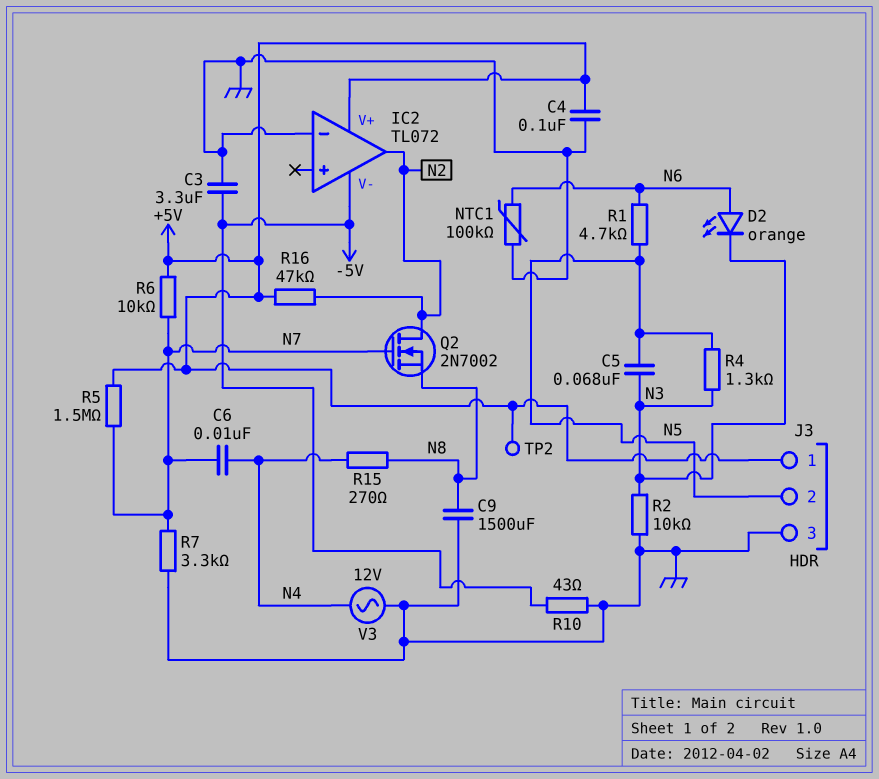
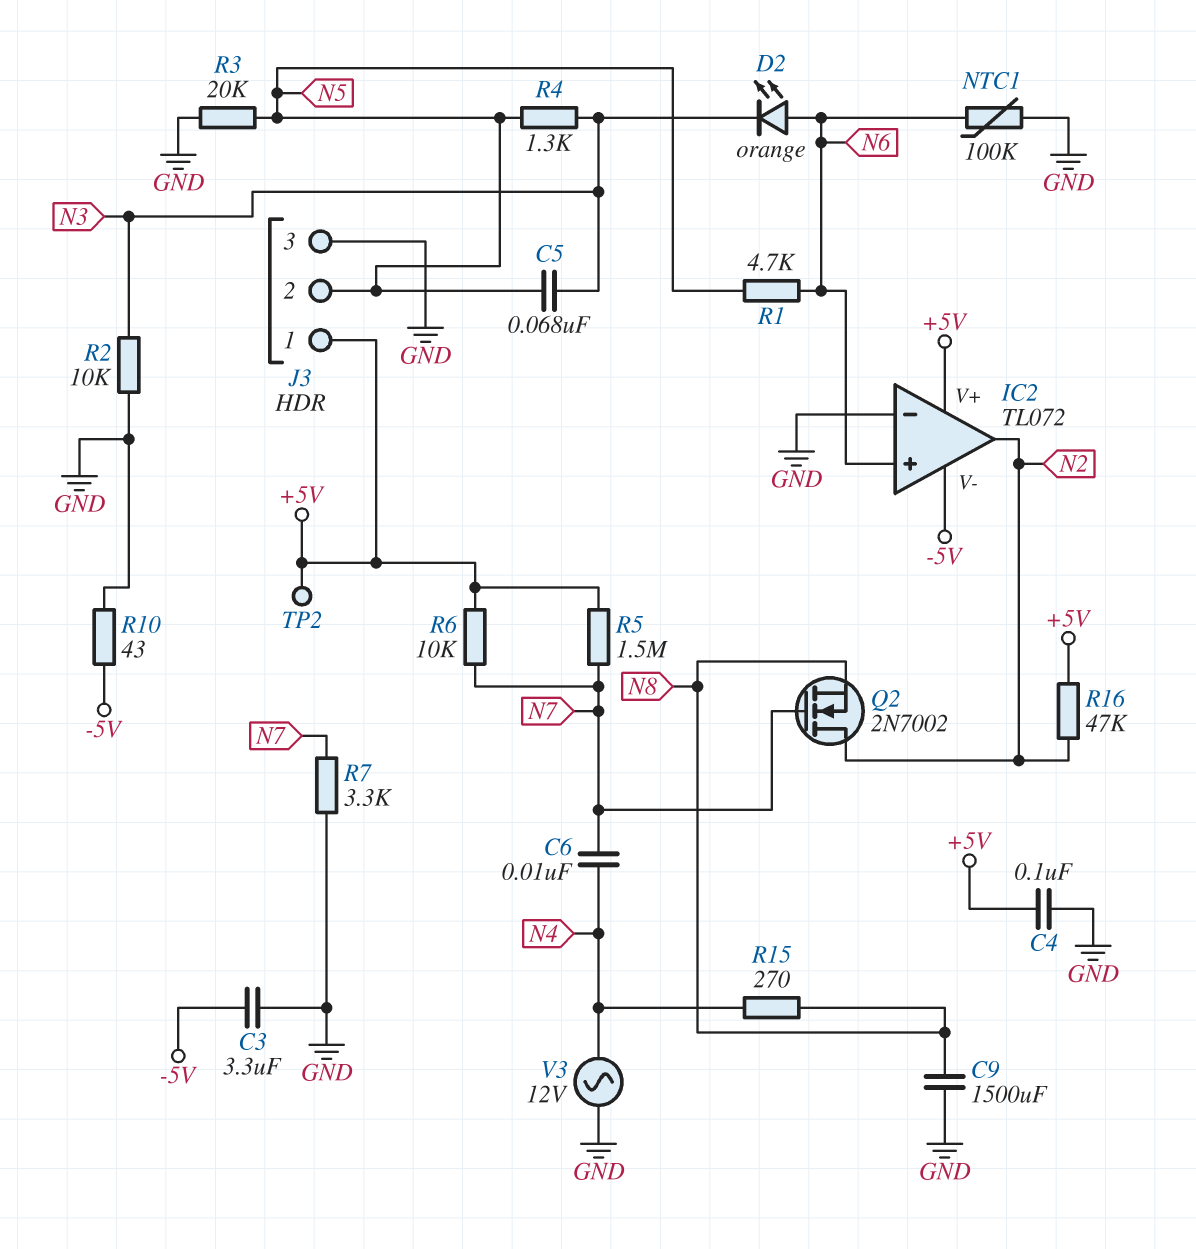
IC2 pin in+: none -> N6
R3: none -> 20k (GND, N5)

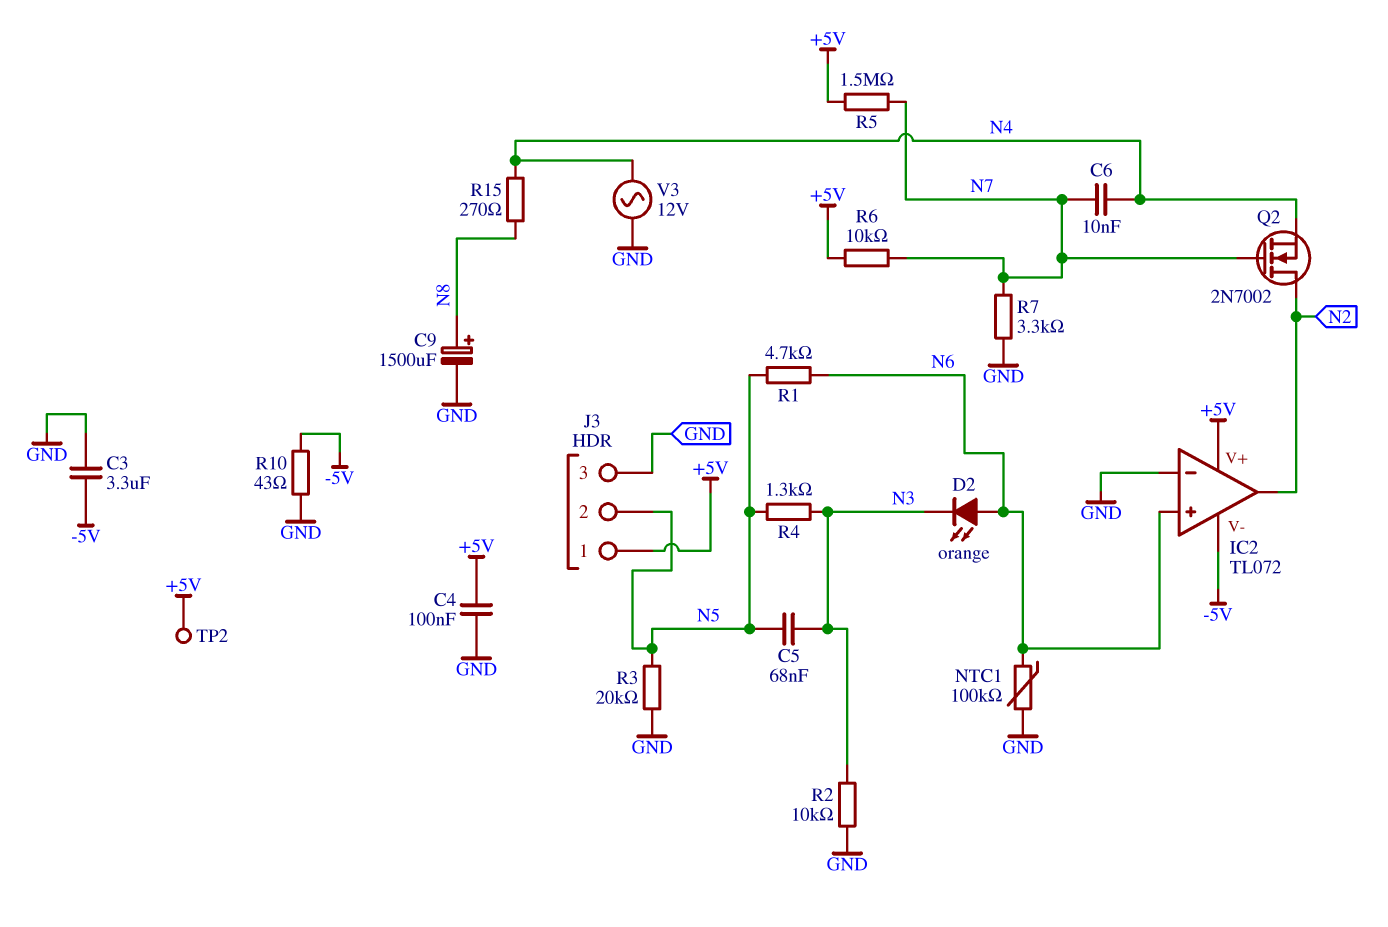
C9: 1500uF (GND, N8) -> 1500uF (plus N8, minus GND)
Q2: NMOS 2N7002 (G N7, D N2, S N8) -> NMOS 2N7002 (G N7, D N2, S N4)
R16: 47k (+5V, N2) -> none

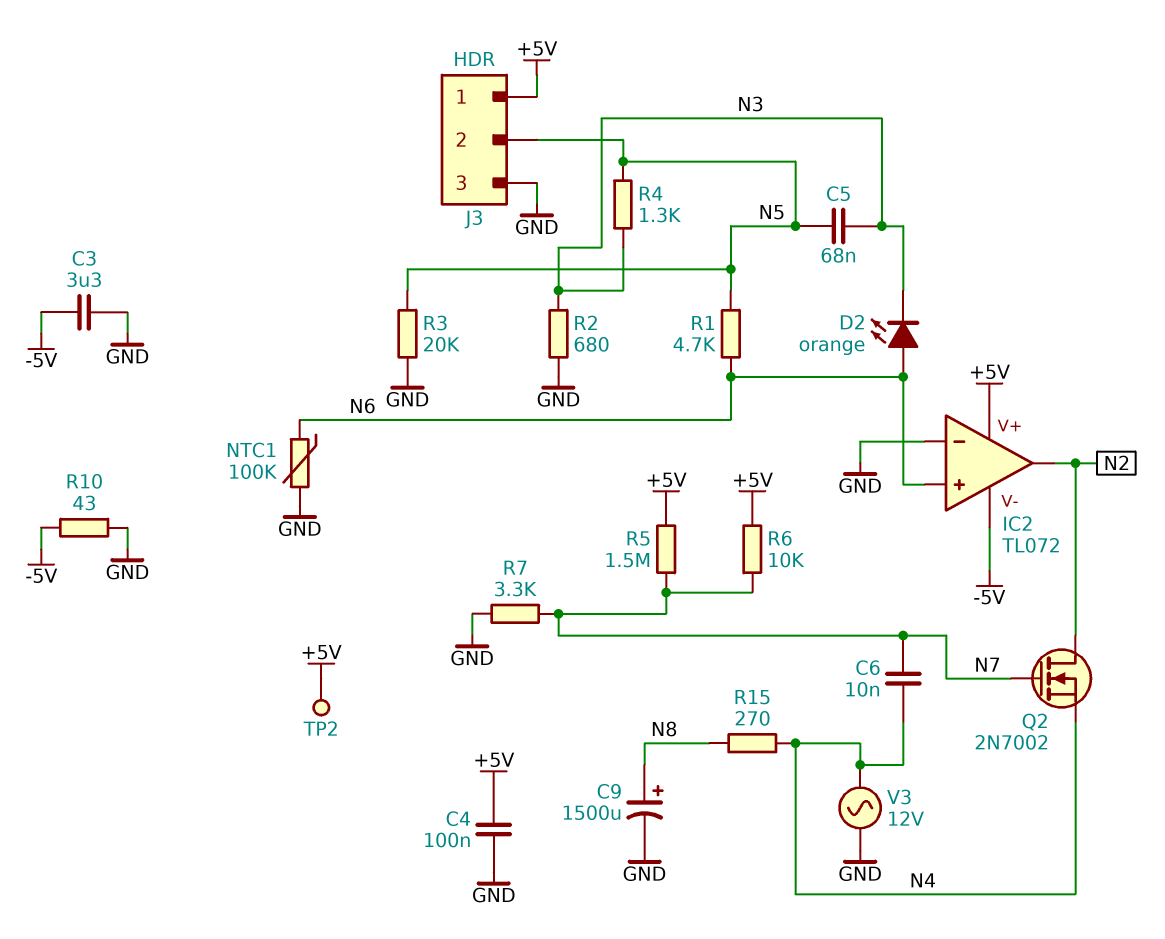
R2: 10k (GND, N3) -> 680 (GND, N3)

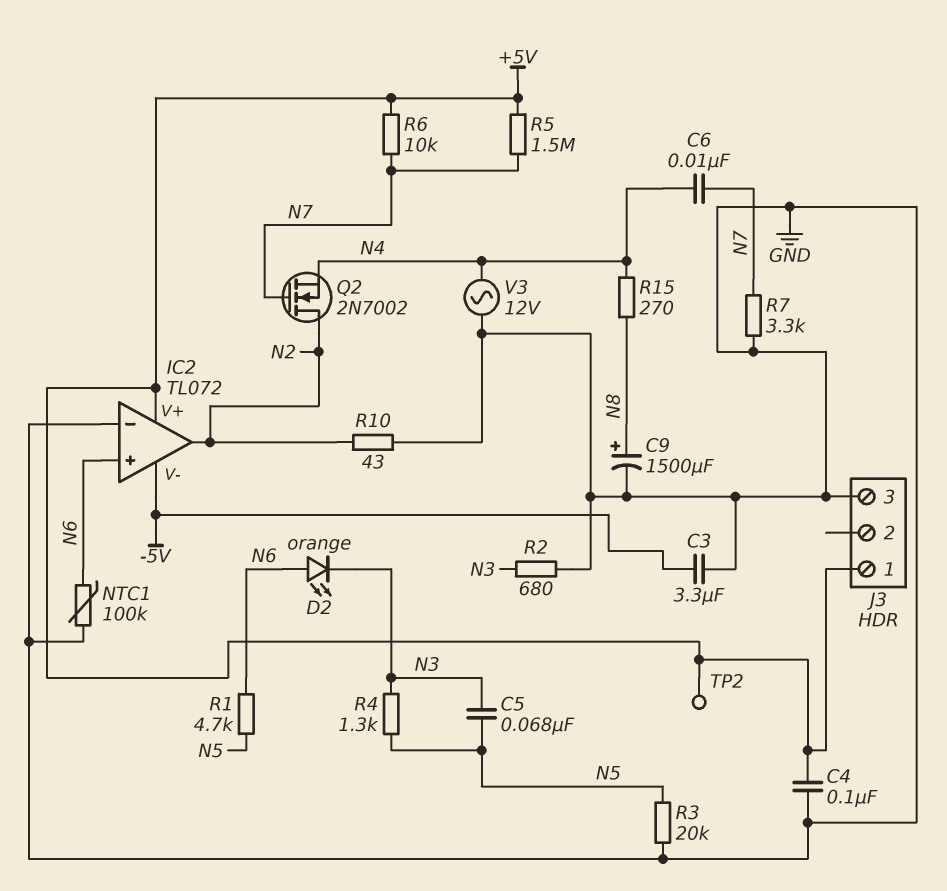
J3 pin 2: N5 -> none
R10: 43 (-5V, GND) -> 43 (GND, N2)

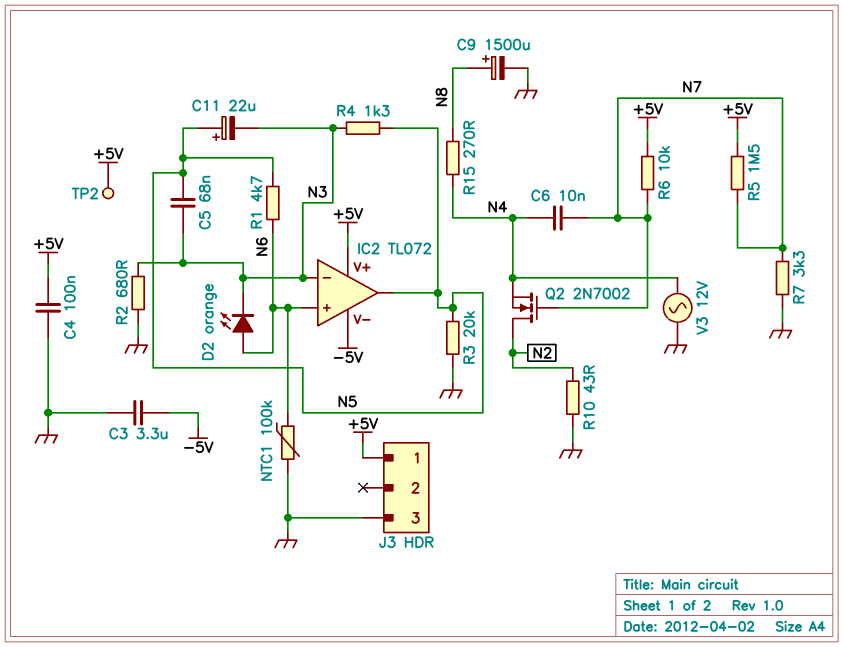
C11: none -> 22uF (plus N5, minus N3)
IC2 pin in-: GND -> N3
IC2 pin out: N2 -> N5

